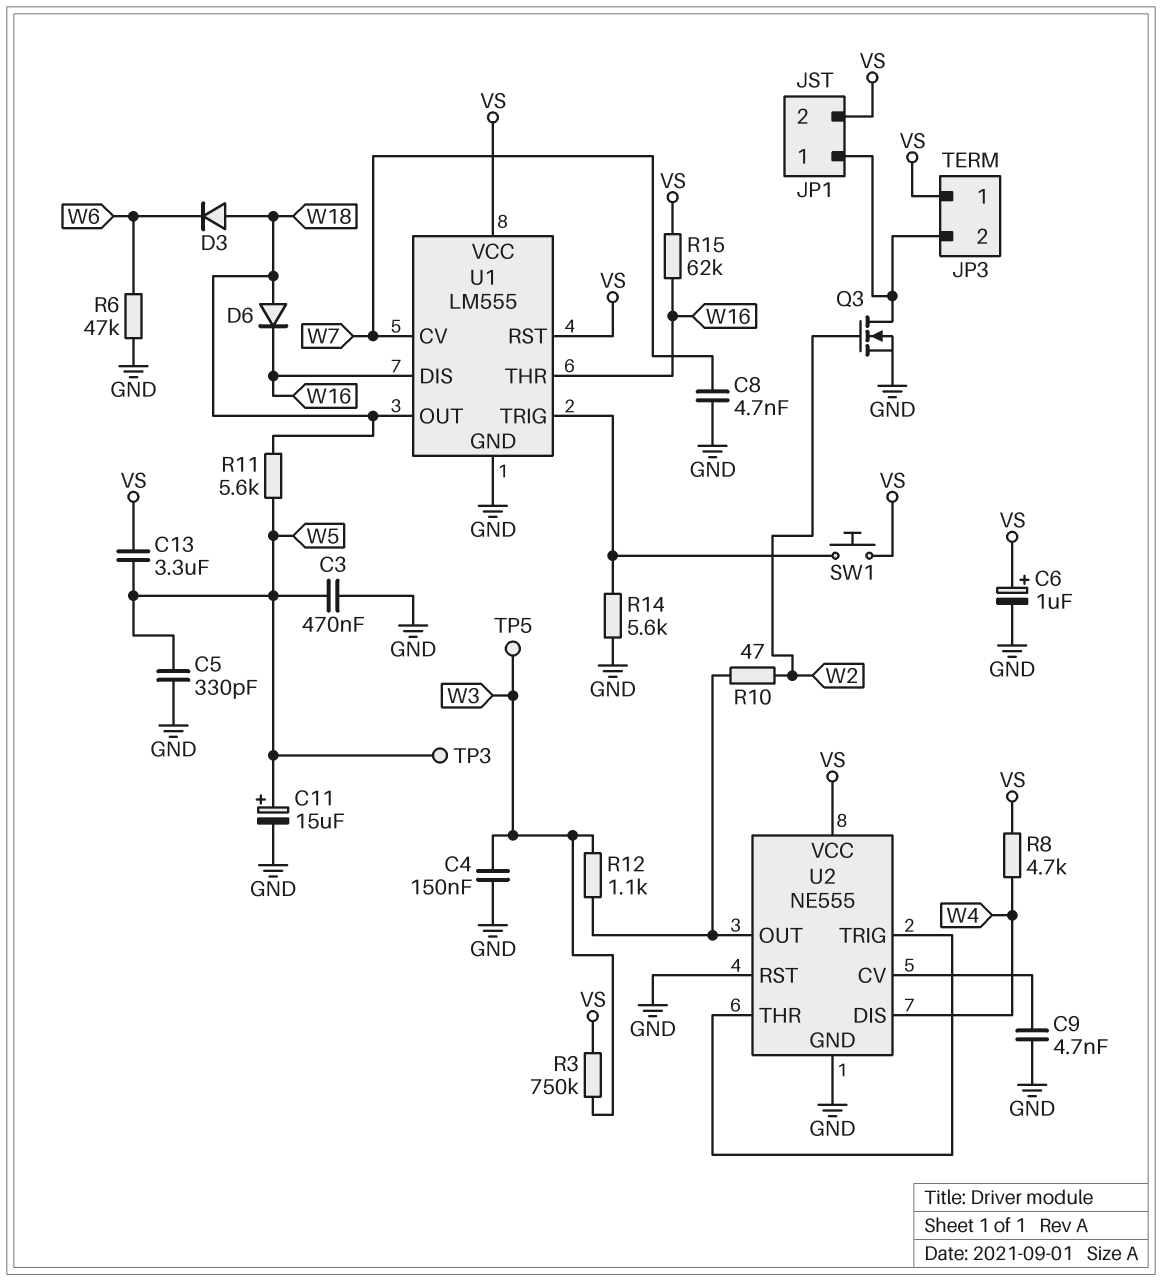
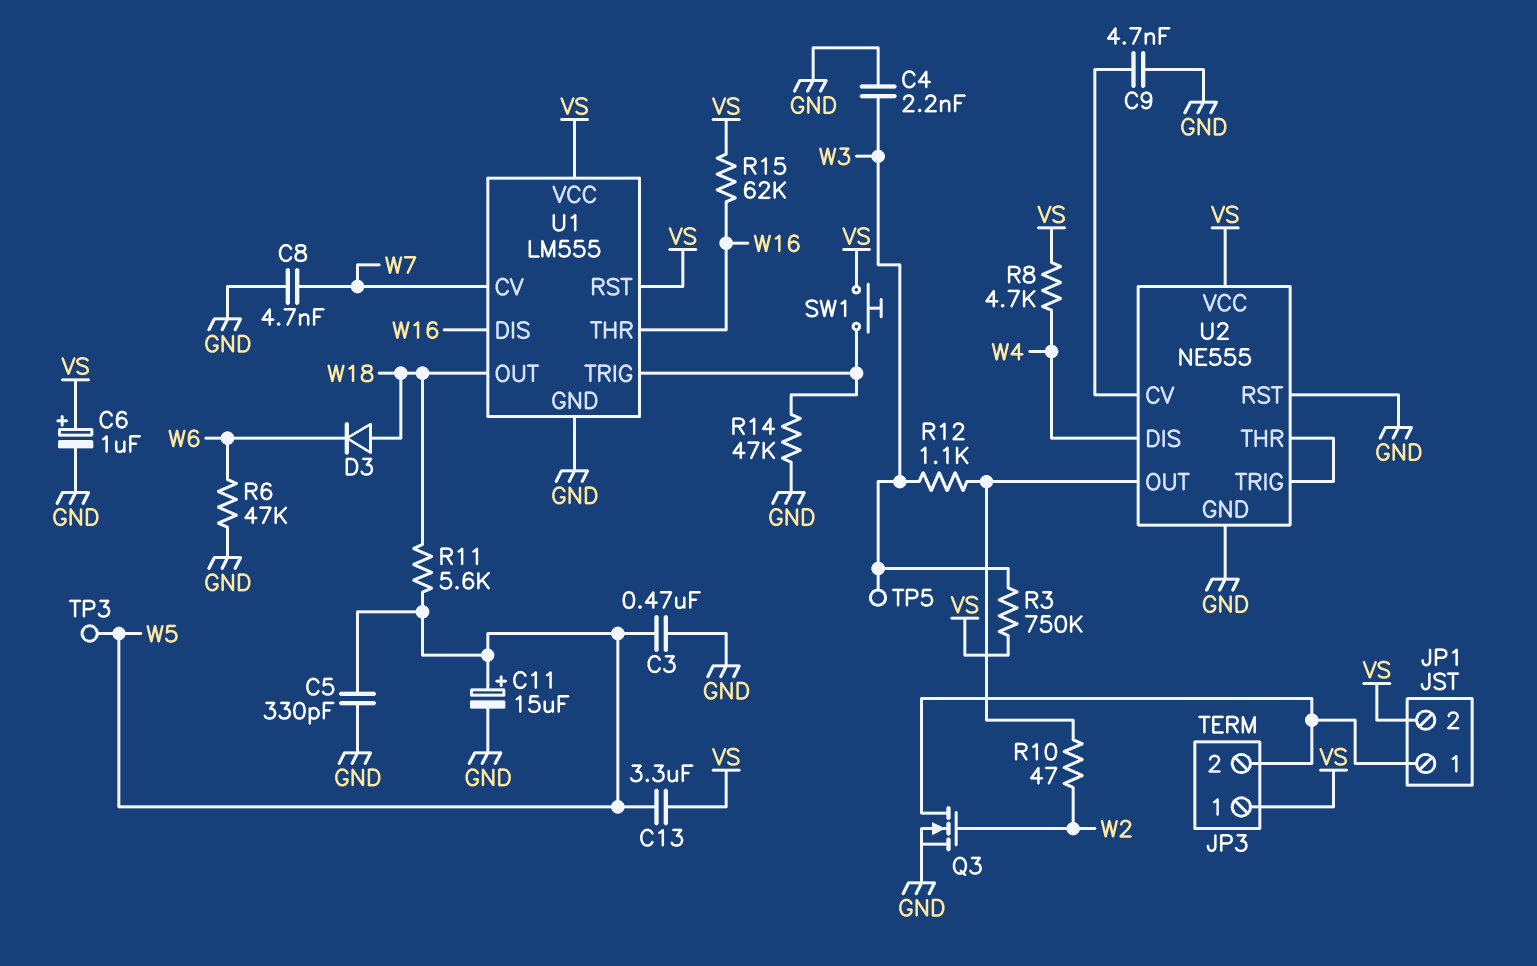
C4: 150nF (GND, W3) -> 2.2nF (GND, W3)
D6: diode (A W18, K W16) -> none
R14: 5.6k (GND, U1/TRIG) -> 47k (GND, U1/TRIG)

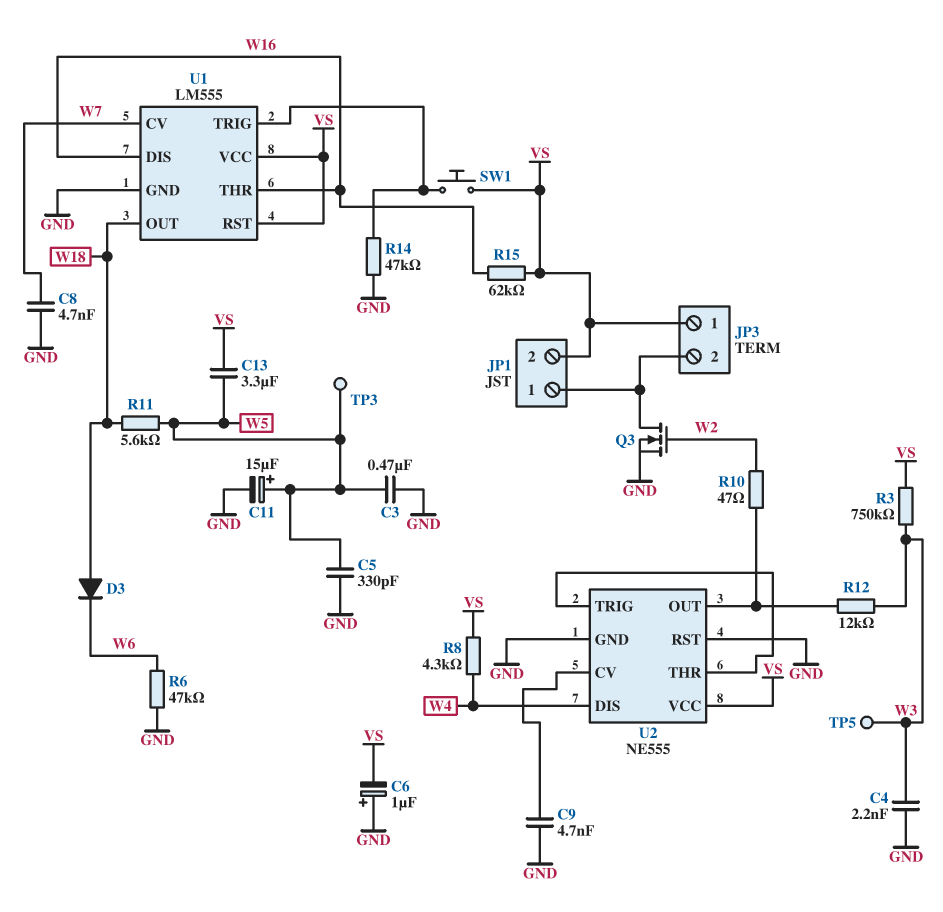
C6: 1uF (plus VS, minus GND) -> 1uF (plus GND, minus VS)
R8: 4.7k (VS, W4) -> 4.3k (VS, W4)
R12: 1.1k (U2/OUT, W3) -> 12k (U2/OUT, W3)

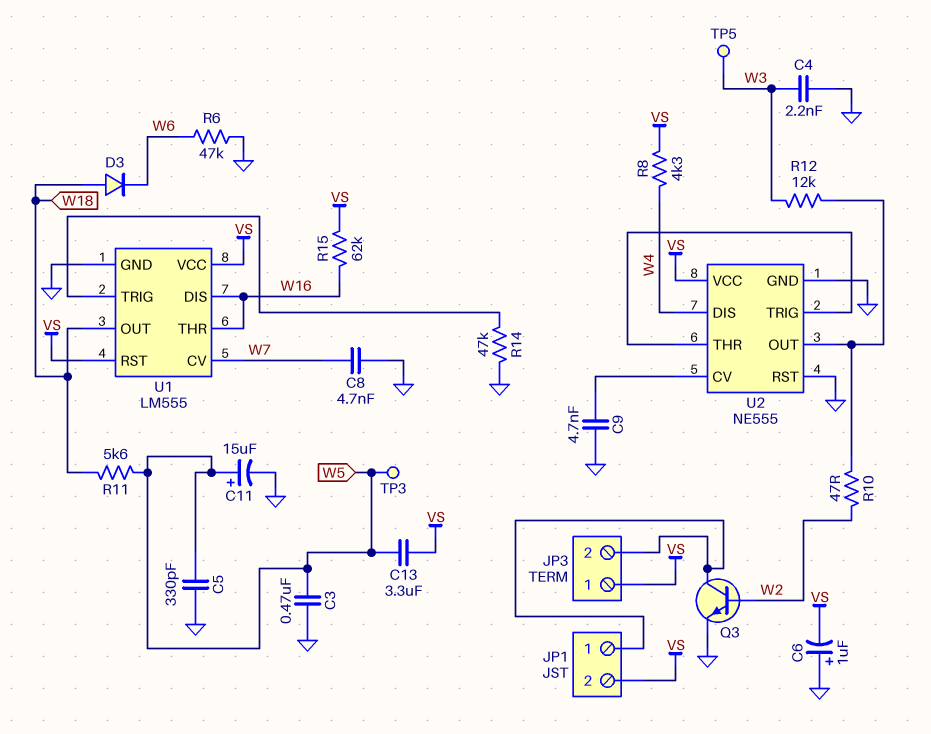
Q3: NMOS (G W2, D JP1/1, S GND) -> NPN (B W2, C JP1/1, E GND)
R3: 750k (VS, W3) -> none
SW1: button (U1/TRIG, VS) -> none

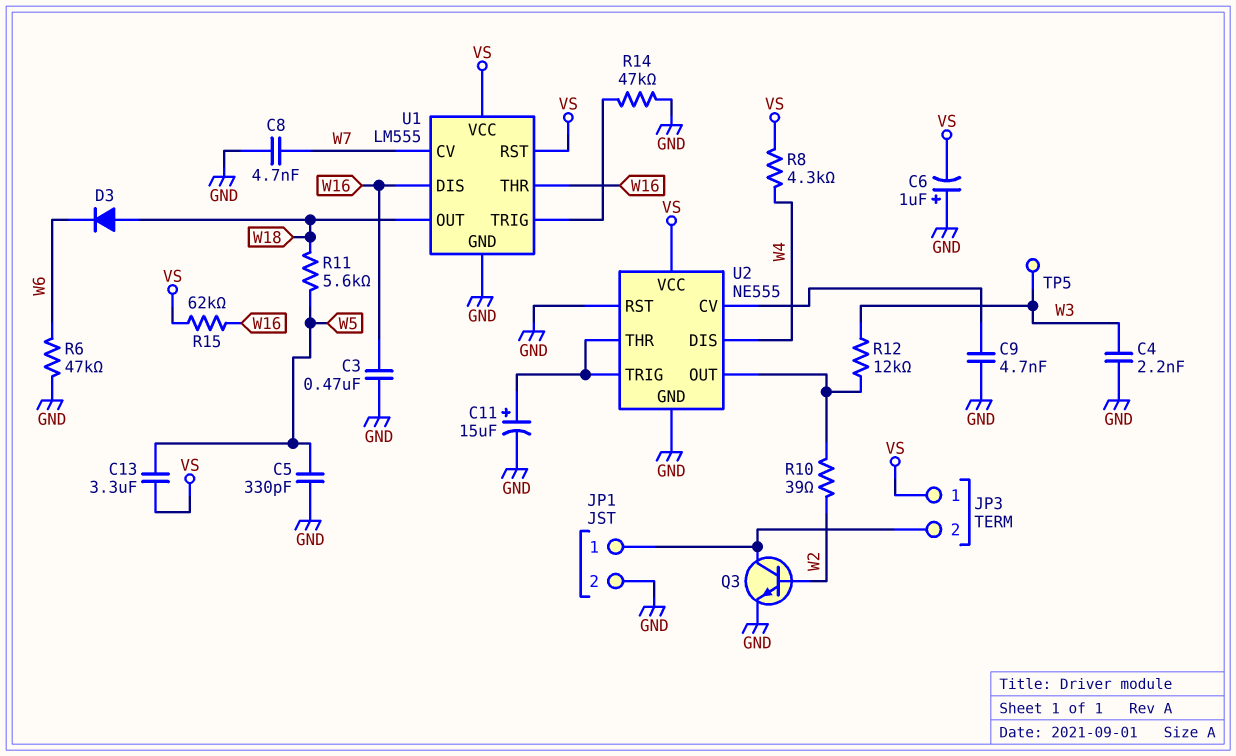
C3: 470nF (GND, W5) -> 470nF (GND, W16)
C11: 15uF (plus W5, minus GND) -> 15uF (plus U2/THR, minus GND)
JP1 pin 2: VS -> GND
R10: 47 (U2/OUT, W2) -> 39 (U2/OUT, W2)
TP3: test point (W5) -> none

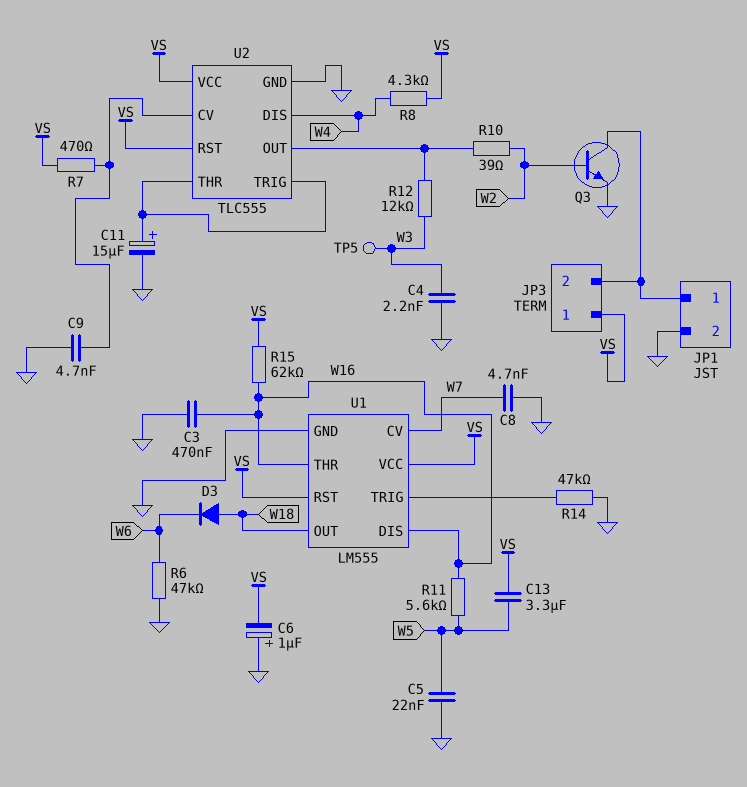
C5: 330pF (GND, W5) -> 22nF (GND, W5)
R7: none -> 470 (U2/CV, VS)
R11: 5.6k (W5, W18) -> 5.6k (W5, W16)
U2: NE555 -> TLC555
U2 pin RST: GND -> VS

